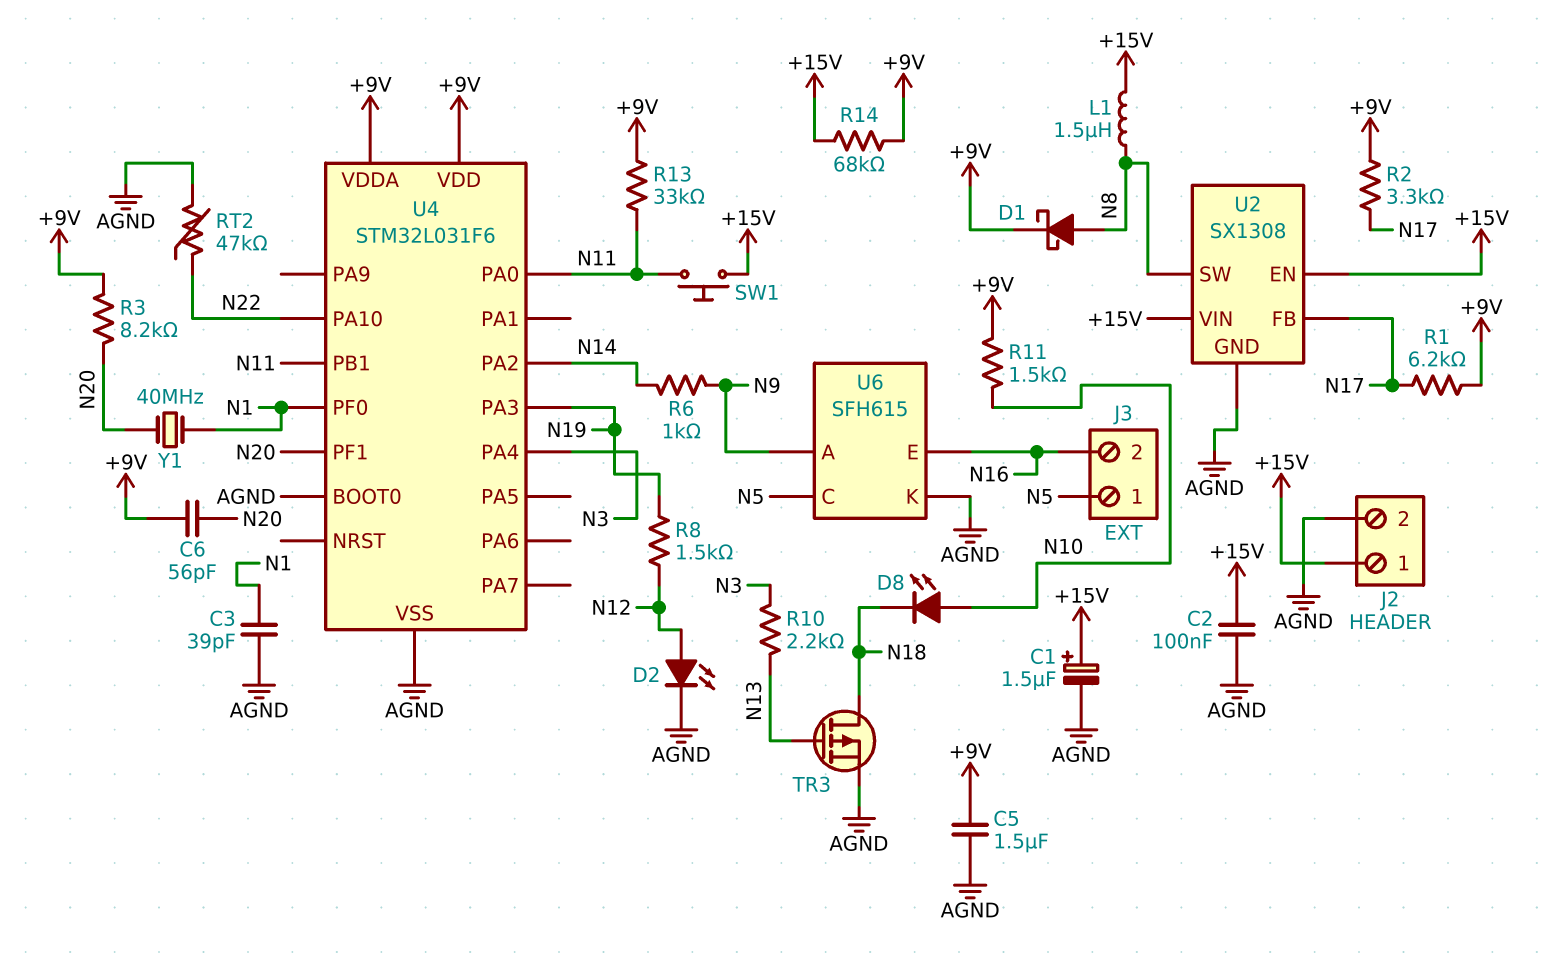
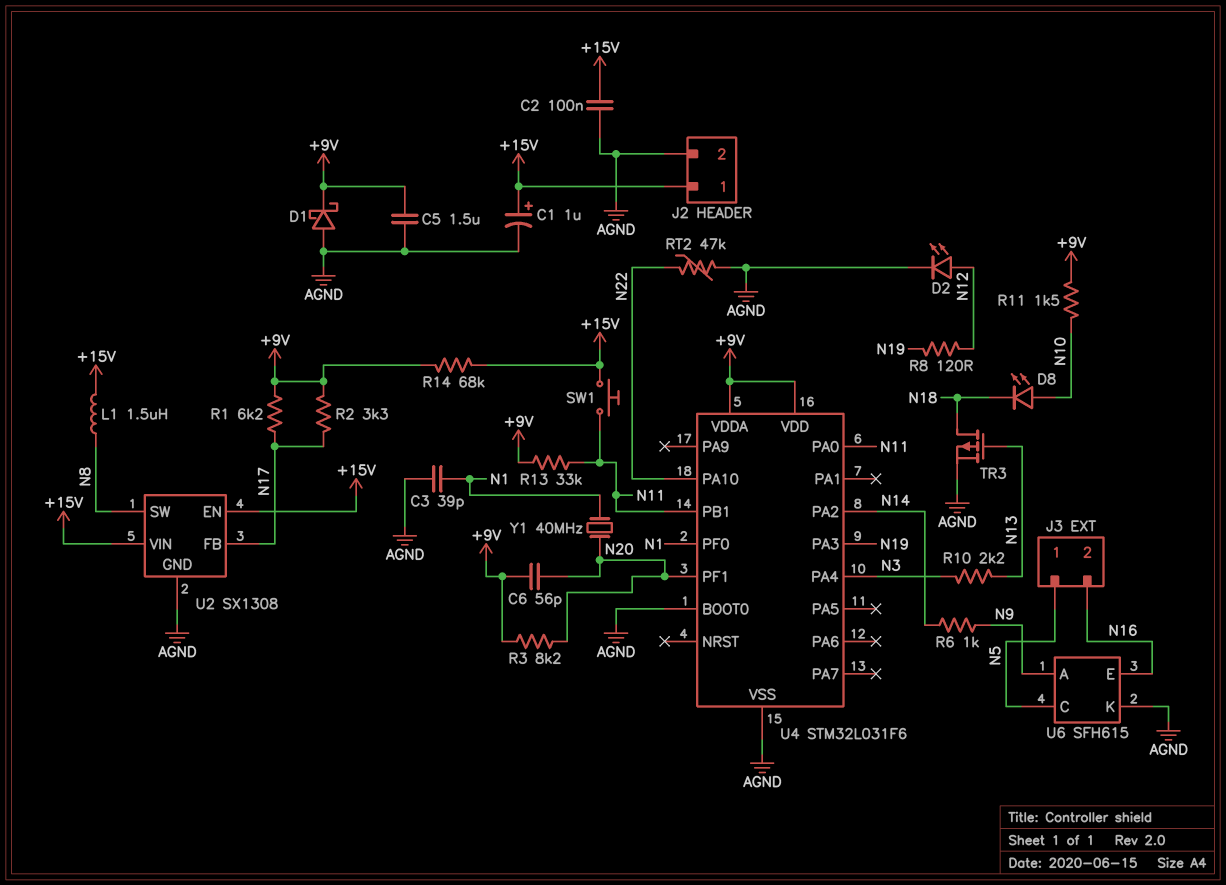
C1: 1.5uF (plus +15V, minus AGND) -> 1uF (plus +15V, minus AGND)
D1: schottky (A N8, K +9V) -> schottky (A AGND, K +9V)
R8: 1.5k (N12, N19) -> 120 (N12, N19)

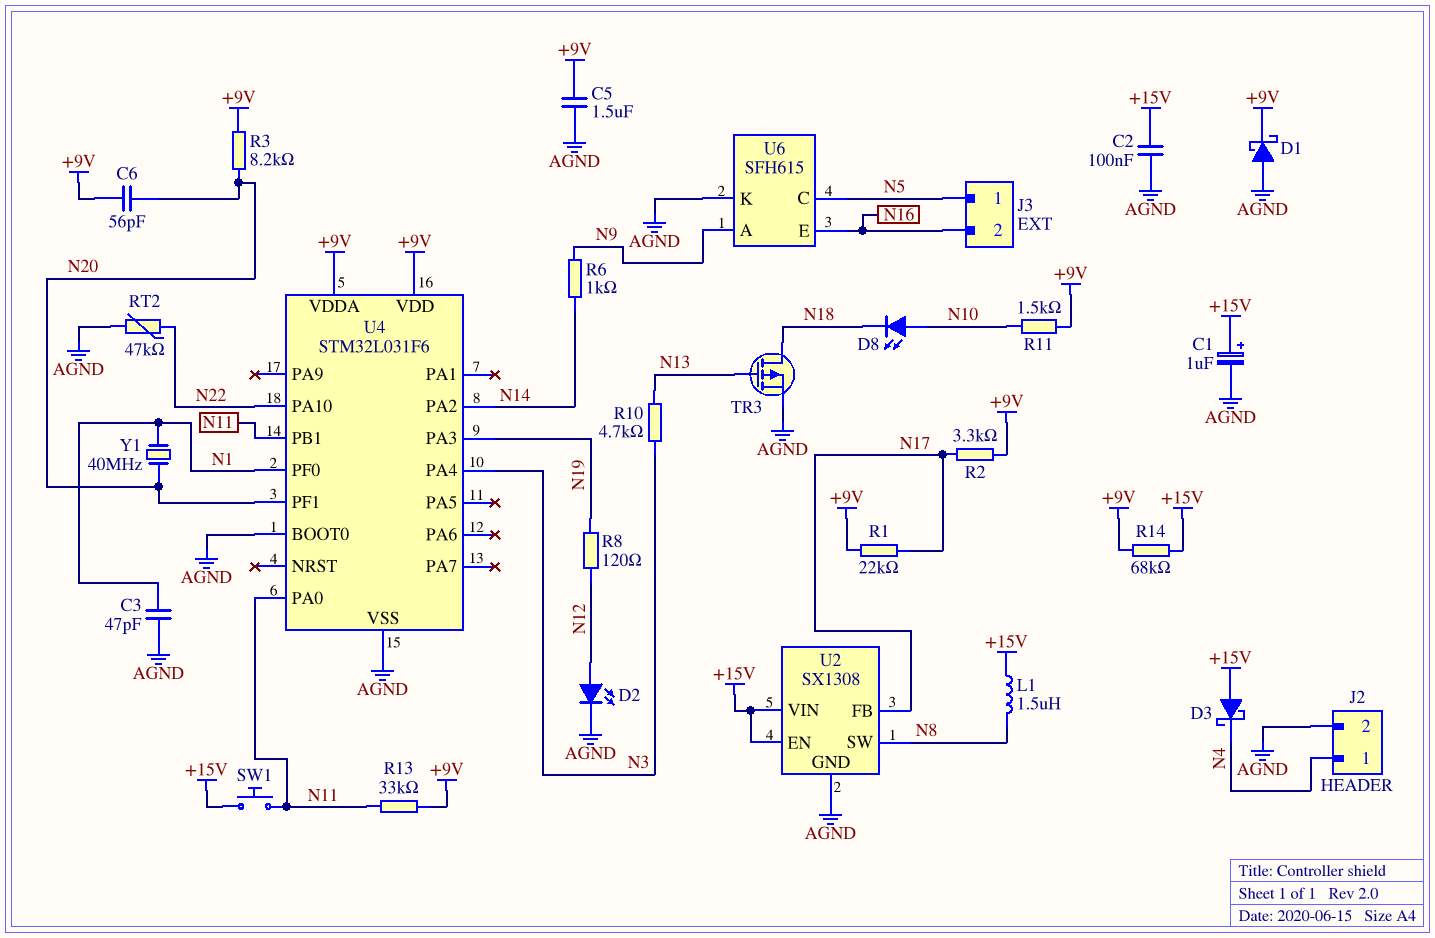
C3: 39pF (AGND, N1) -> 47pF (AGND, N1)
D3: none -> schottky (A +15V, K N4)
J2 pin 1: +15V -> N4
R1: 6.2k (+9V, N17) -> 22k (+9V, N17)
R10: 2.2k (N3, N13) -> 4.7k (N3, N13)

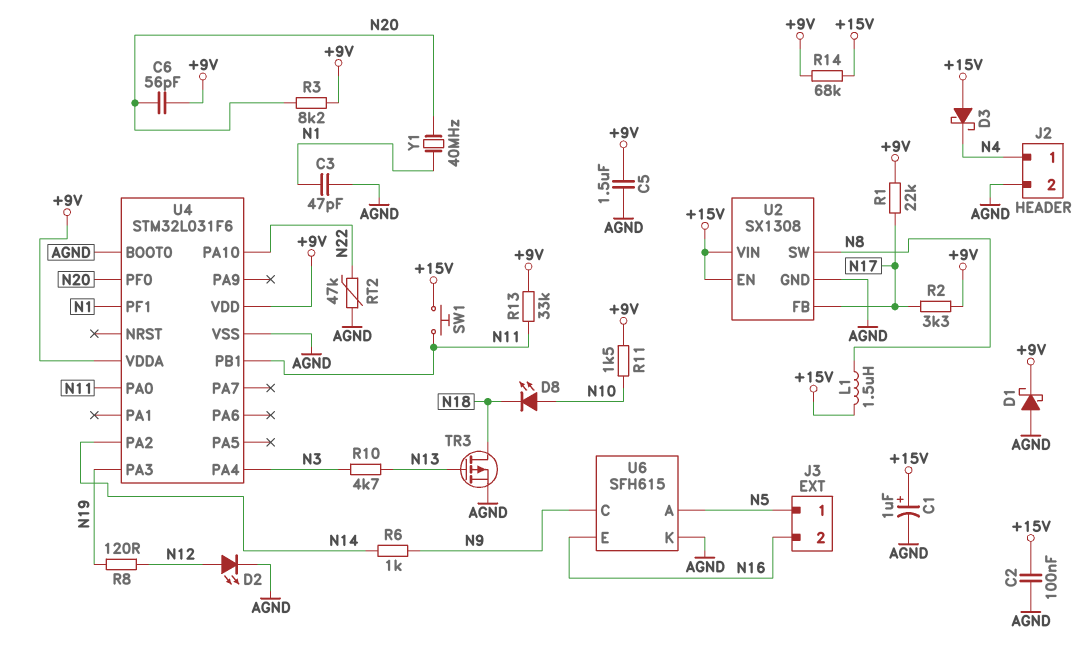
U4 pin PF0: N1 -> N20
U4 pin PF1: N20 -> N1
U6 pin A: N9 -> N5
U6 pin C: N5 -> N9

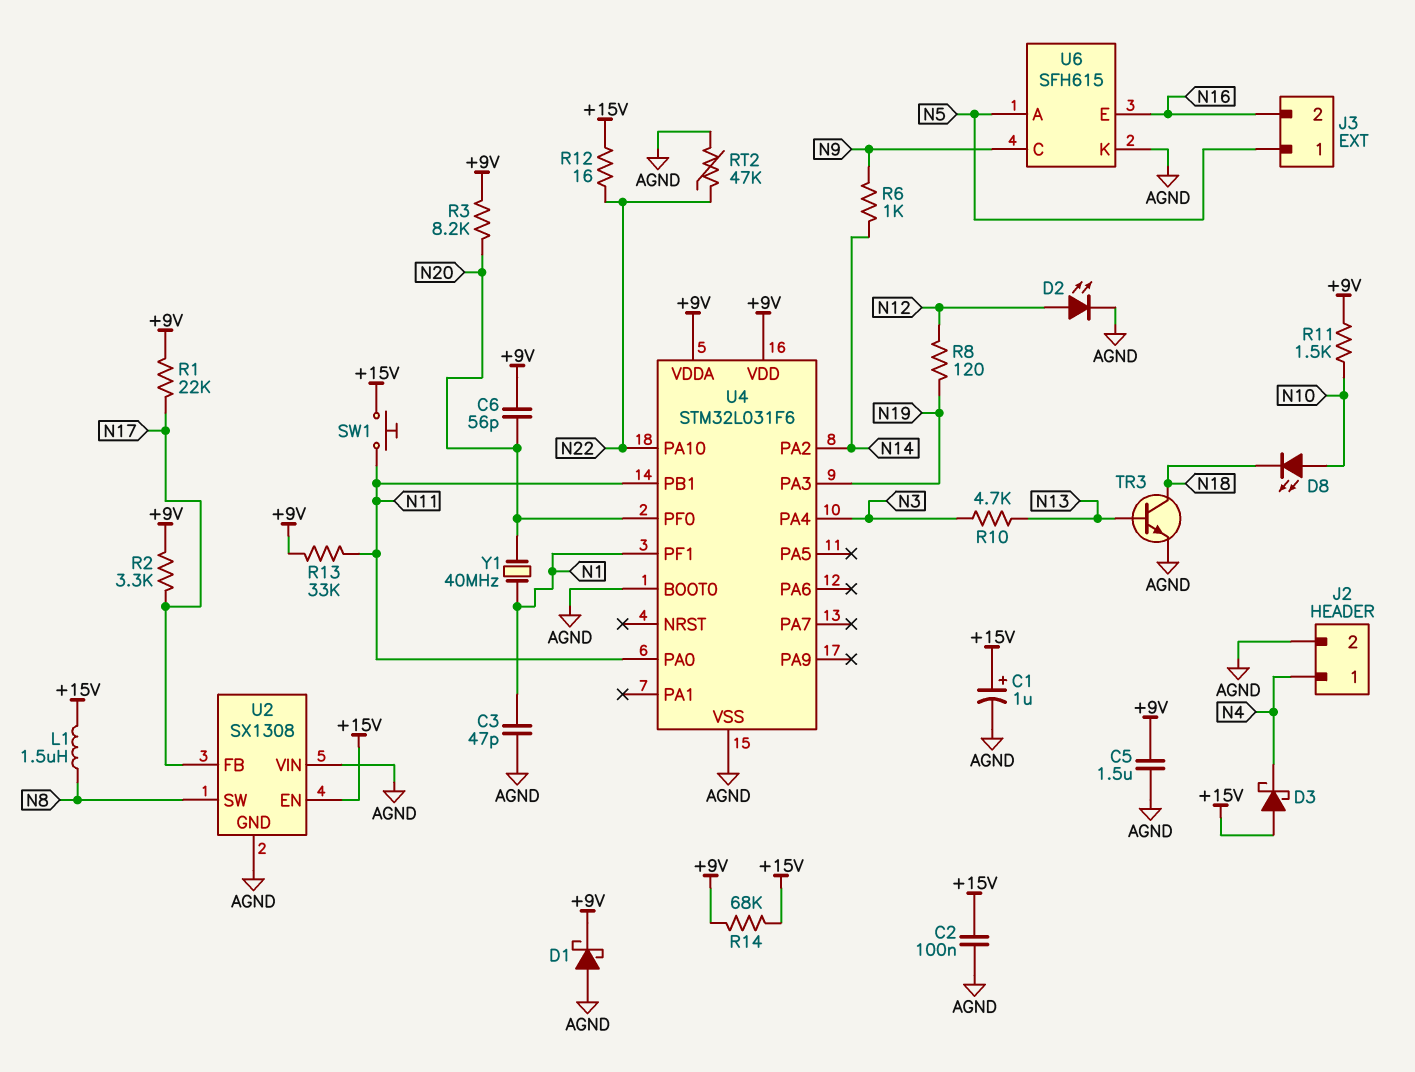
R12: none -> 16 (+15V, N22)
TR3: PMOS (G N13, D N18, S AGND) -> NPN (B N13, C N18, E AGND)
U2 pin VIN: +15V -> AGND

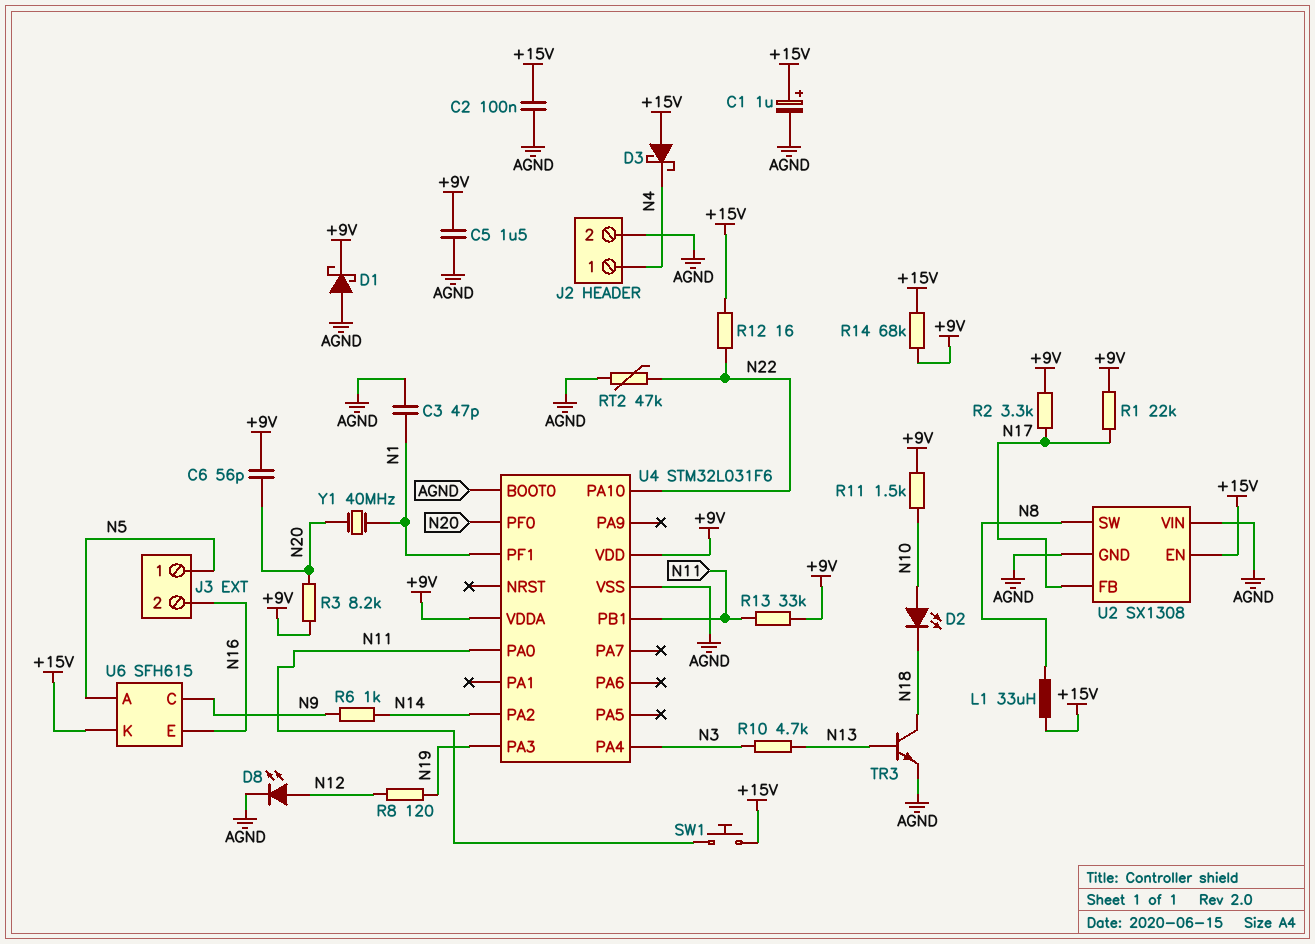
D2: LED (A N12, K AGND) -> LED (A N10, K N18)
D8: LED (A N10, K N18) -> LED (A N12, K AGND)
L1: 1.5uH (+15V, N8) -> 33uH (+15V, N8)
U6 pin K: AGND -> +15V

